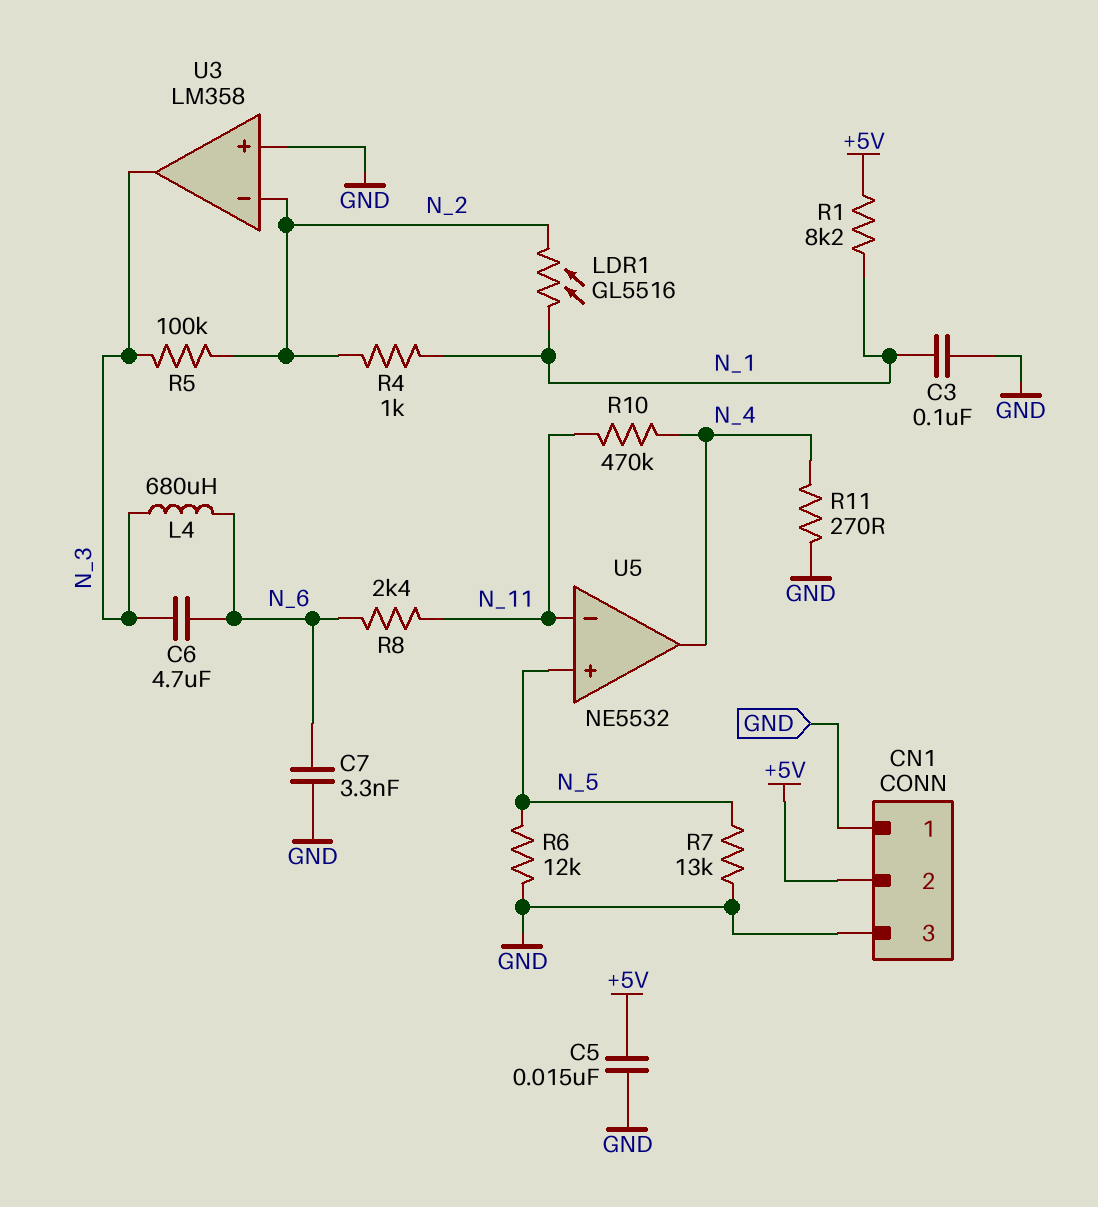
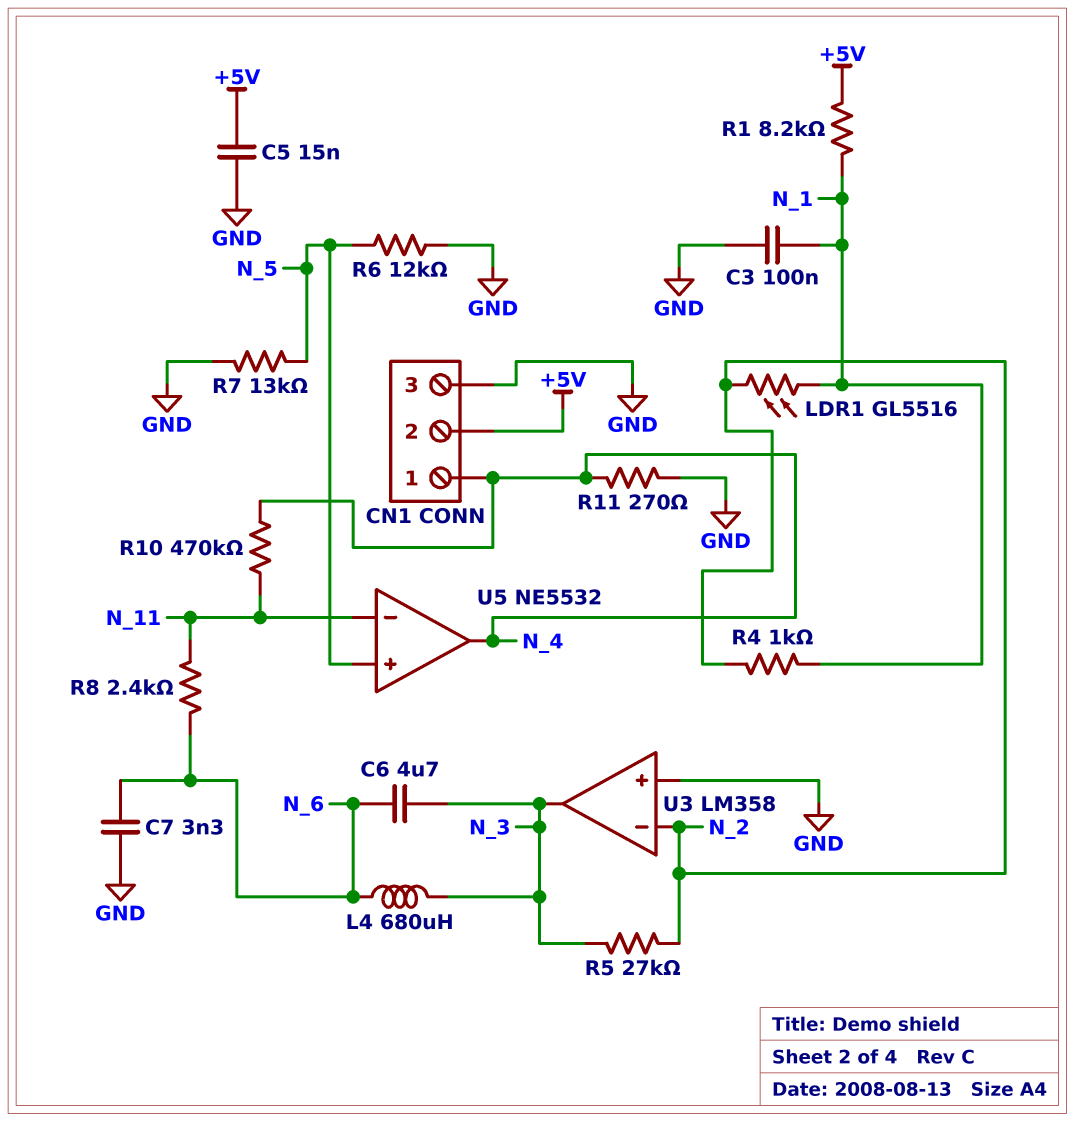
CN1 pin 1: GND -> N_4
R5: 100k (N_2, N_3) -> 27k (N_2, N_3)

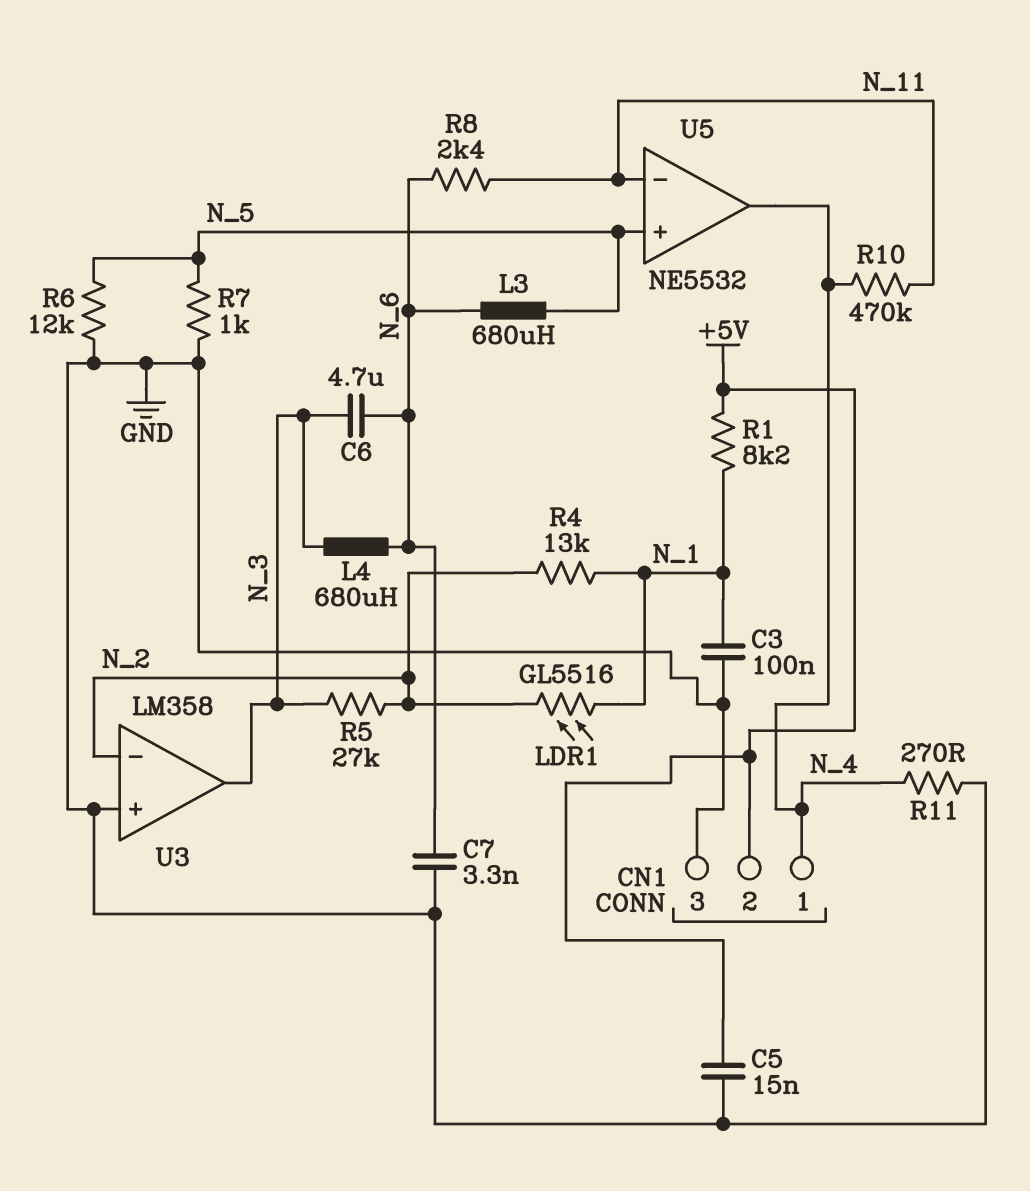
L3: none -> 680uH (N_5, N_6)
R4: 1k (N_1, N_2) -> 13k (N_1, N_2)
R7: 13k (GND, N_5) -> 1k (GND, N_5)

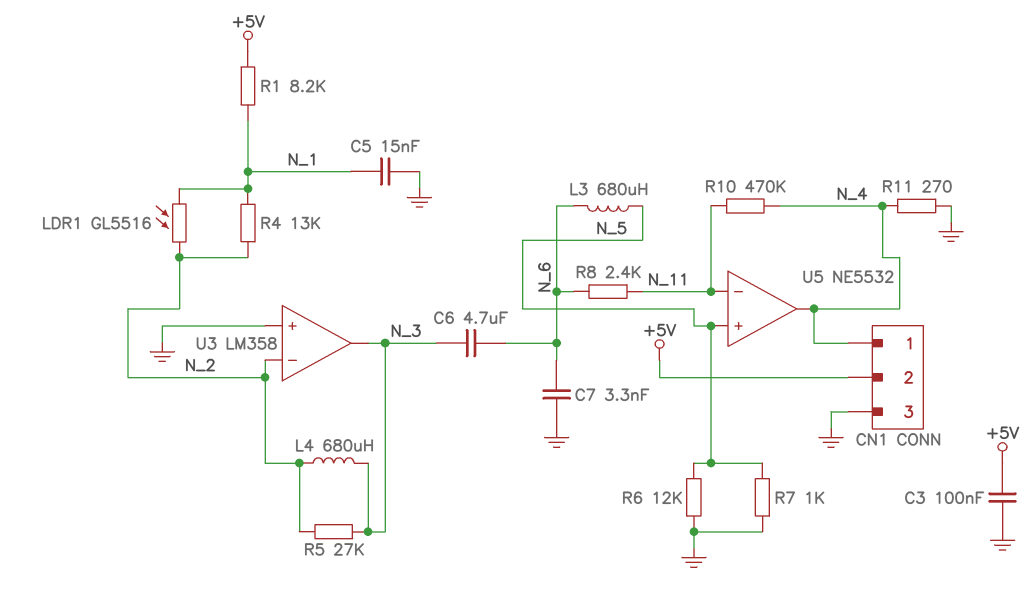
C3: 100nF (GND, N_1) -> 100nF (+5V, GND)
C5: 15nF (+5V, GND) -> 15nF (GND, N_1)
L4: 680uH (N_3, N_6) -> 680uH (N_2, N_3)

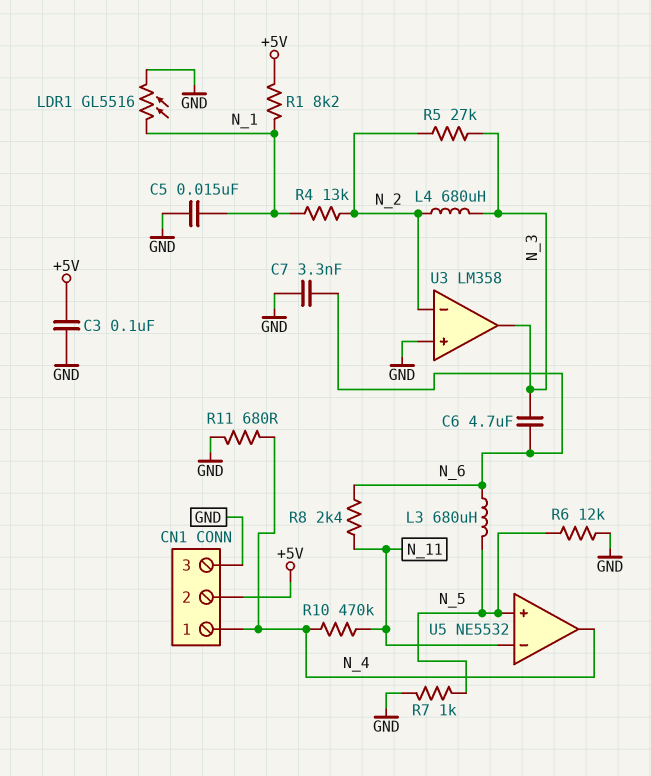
LDR1: GL5516 (N_1, N_2) -> GL5516 (GND, N_1)
R11: 270 (GND, N_4) -> 680 (GND, N_4)

